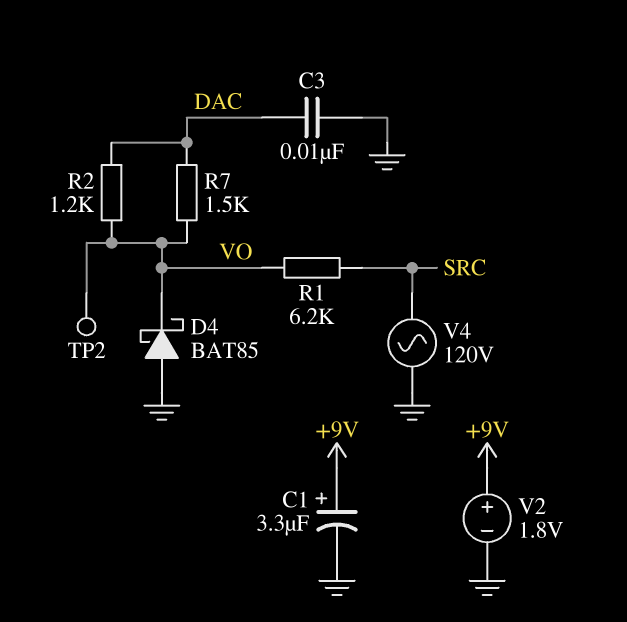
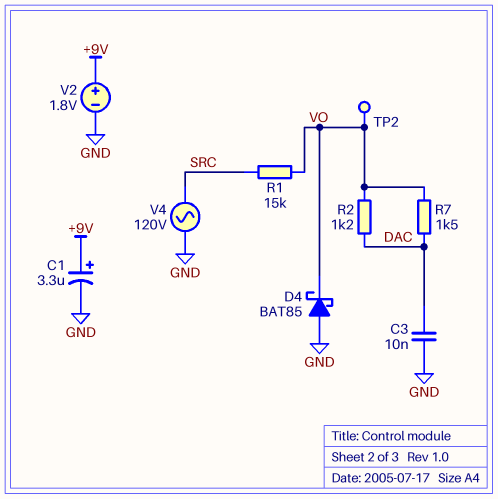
R1: 6.2k (SRC, VO) -> 15k (SRC, VO)

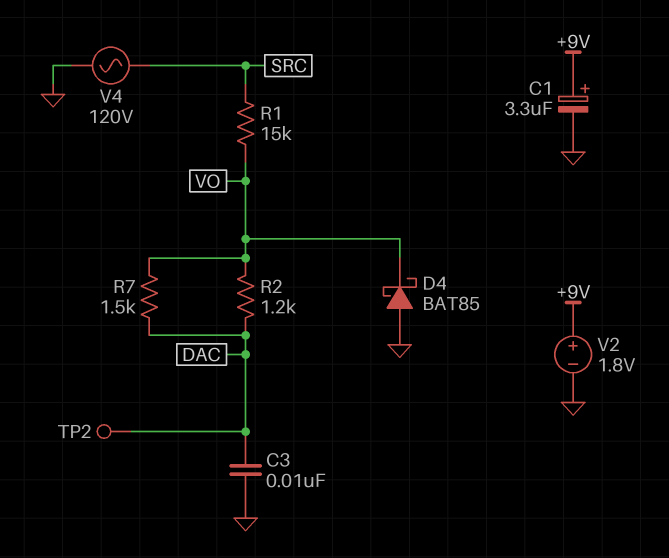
TP2: test point (VO) -> test point (DAC)

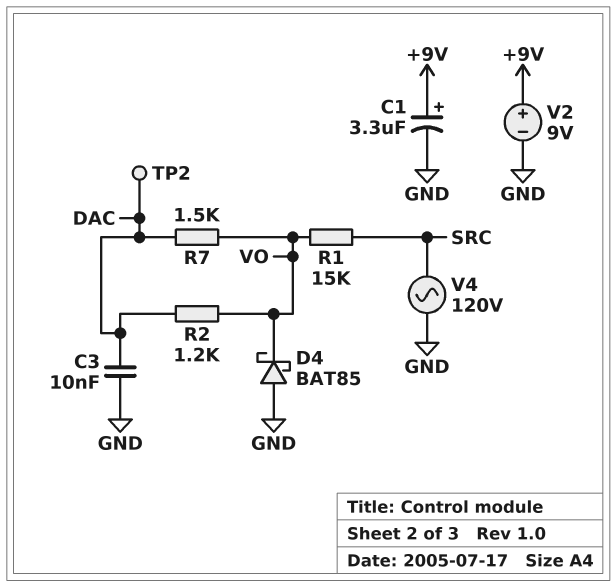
V2: 1.8V (plus +9V, minus GND) -> 9V (plus +9V, minus GND)

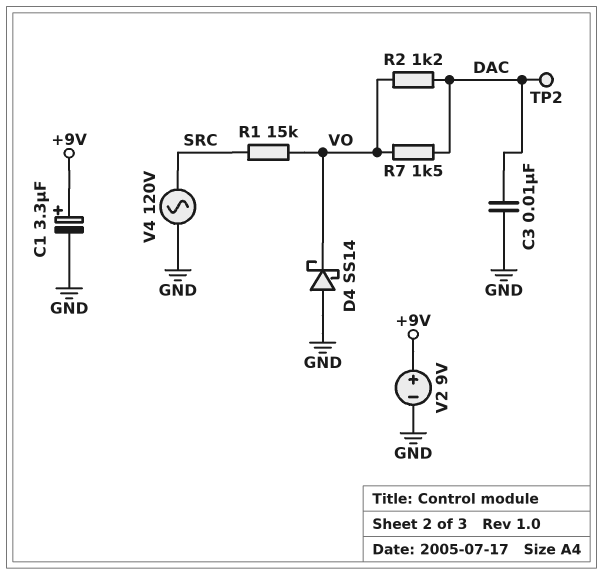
D4: schottky BAT85 (A GND, K VO) -> schottky SS14 (A GND, K VO)

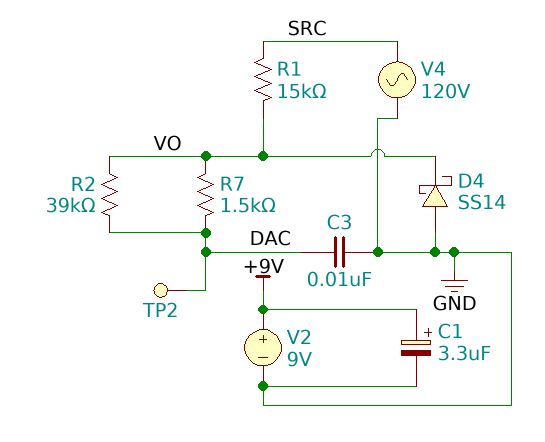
R2: 1.2k (DAC, VO) -> 39k (DAC, VO)

